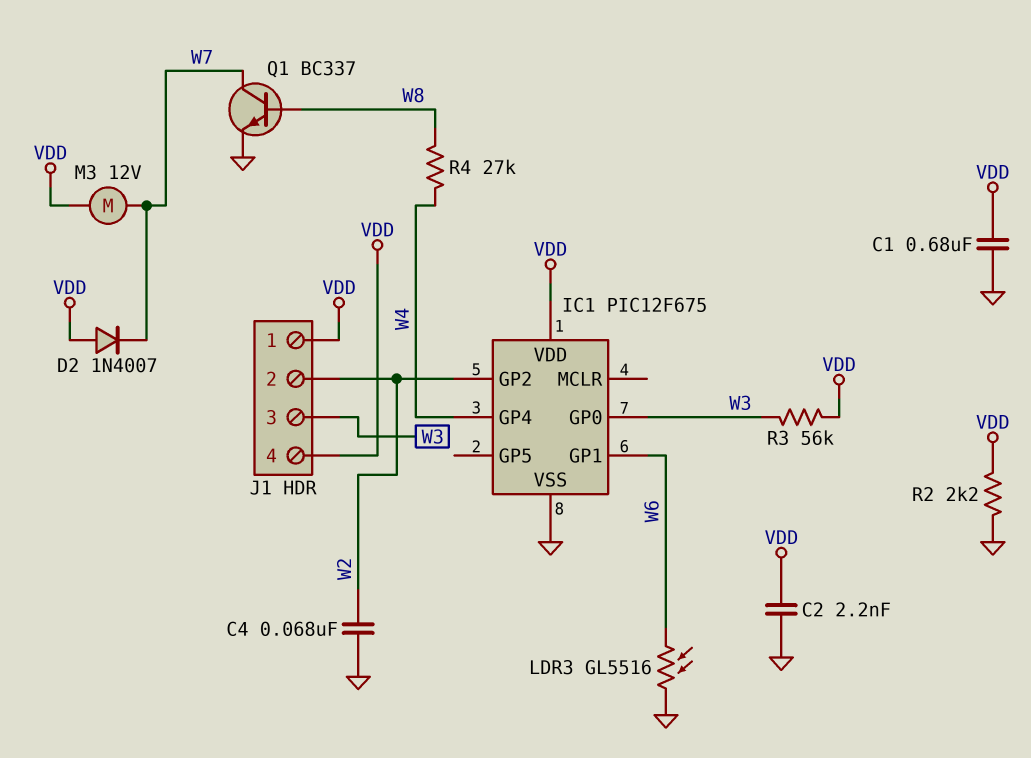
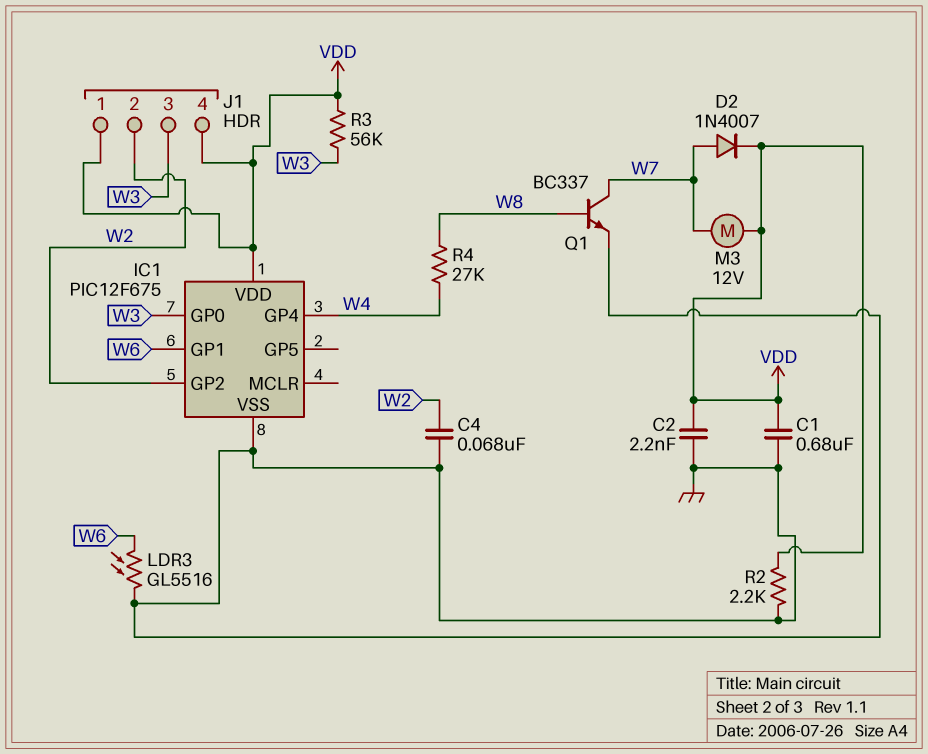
D2: diode 1N4007 (A VDD, K W7) -> diode 1N4007 (A W7, K VDD)

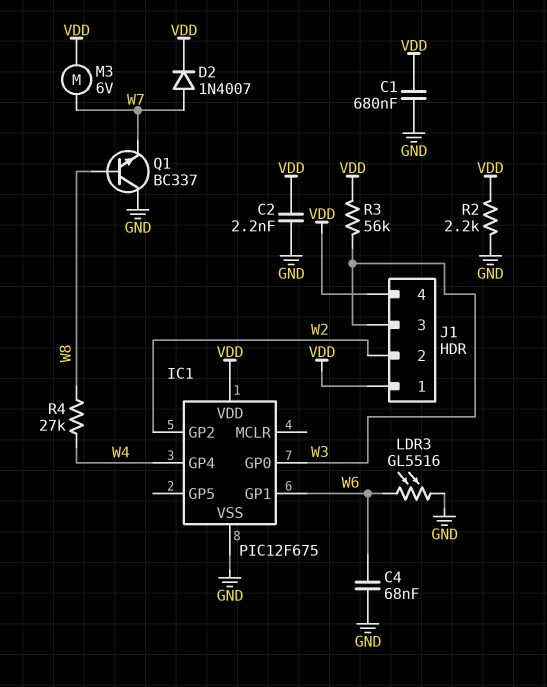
C4: 68nF (GND, W2) -> 68nF (GND, W6)
M3: motor 12V (VDD, W7) -> motor 6V (VDD, W7)
Q1: NPN BC337 (B W8, C W7, E GND) -> NPN BC337 (B W8, C GND, E W7)

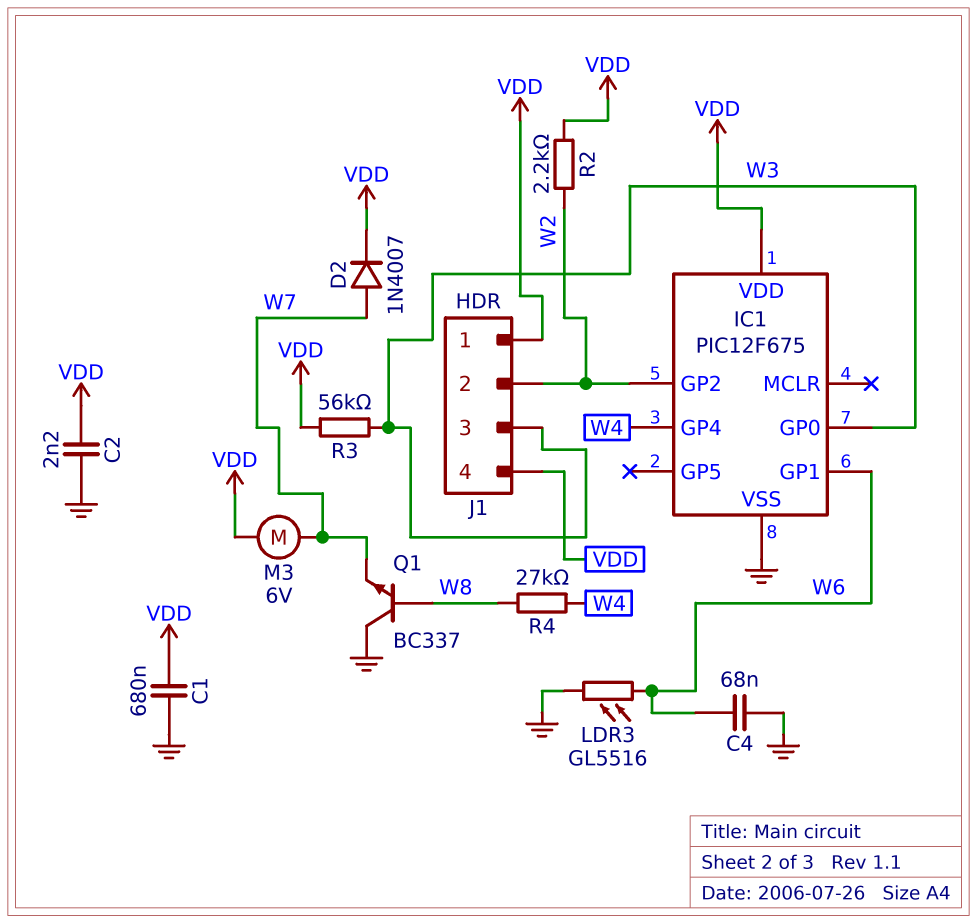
R2: 2.2k (GND, VDD) -> 2.2k (VDD, W2)

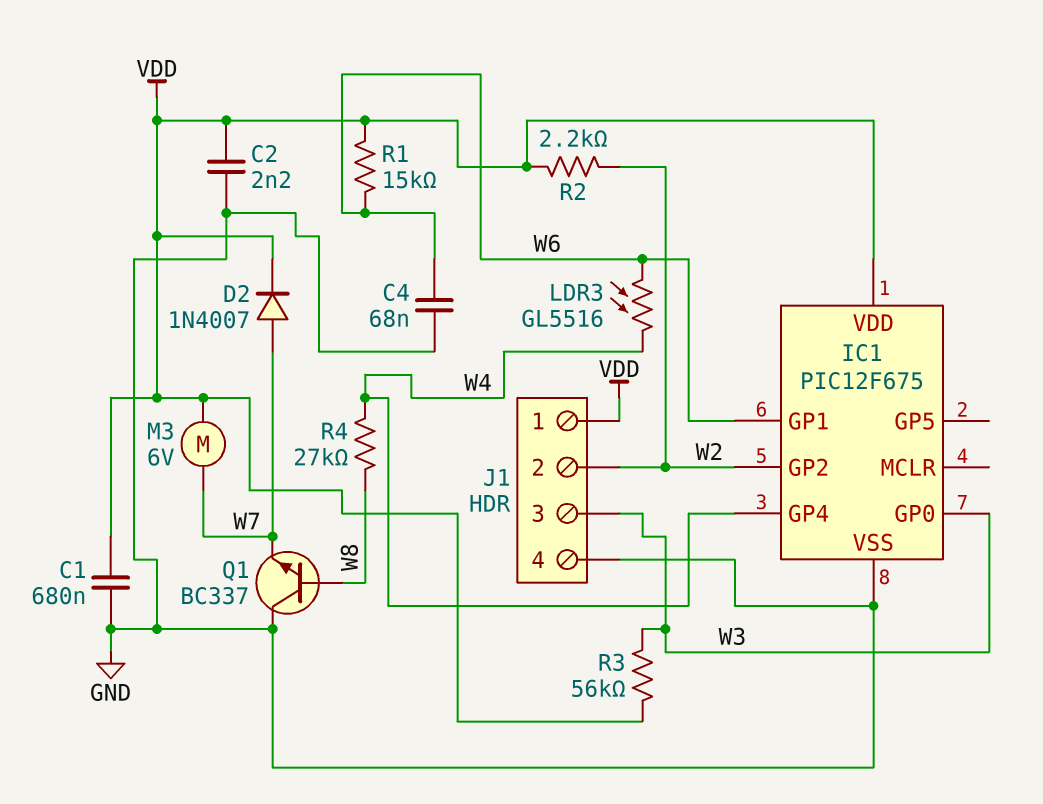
J1 pin 4: VDD -> GND
LDR3: GL5516 (GND, W6) -> GL5516 (W4, W6)
R1: none -> 15k (VDD, W6)

